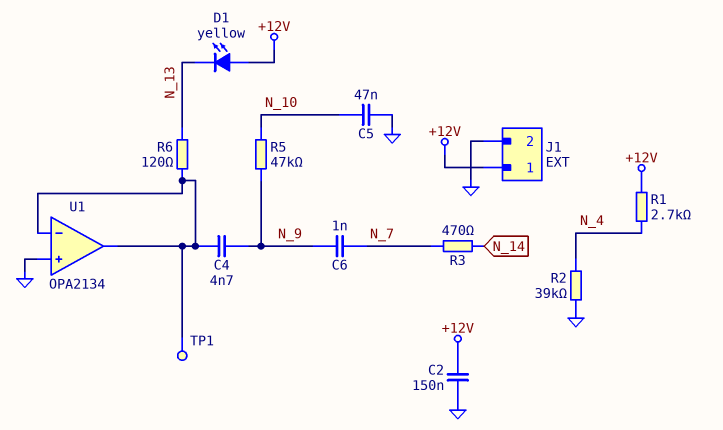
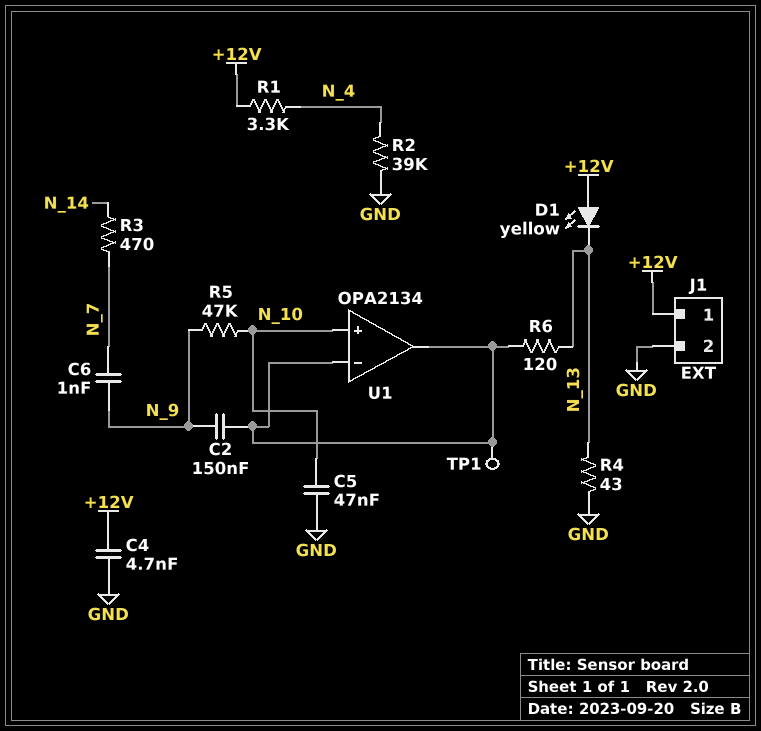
C2: 150nF (+12V, GND) -> 150nF (N_9, U1/in-)
C4: 4.7nF (N_9, U1/in-) -> 4.7nF (+12V, GND)
R1: 2.7k (+12V, N_4) -> 3.3k (+12V, N_4)
R4: none -> 43 (GND, N_13)
U1 pin in+: GND -> N_10

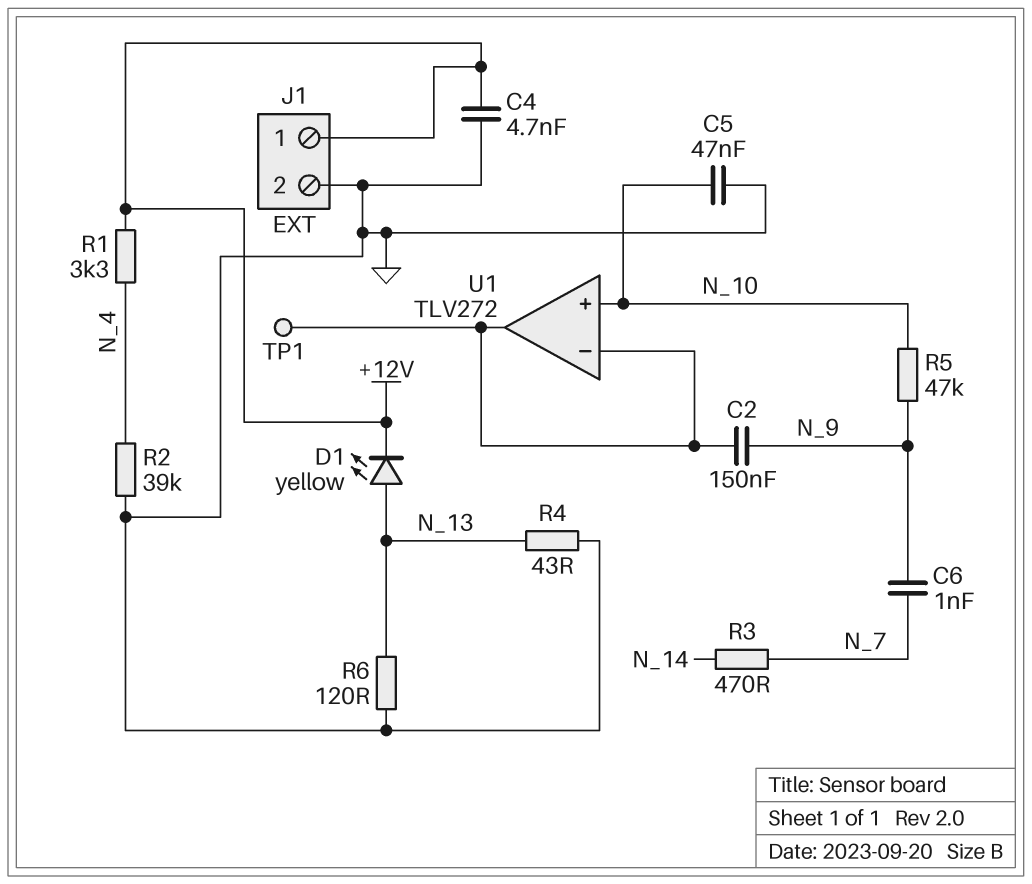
D1: LED yellow (A +12V, K N_13) -> LED yellow (A N_13, K +12V)
R6: 120 (N_13, U1/in-) -> 120 (GND, N_13)
U1: OPA2134 -> TLV272

